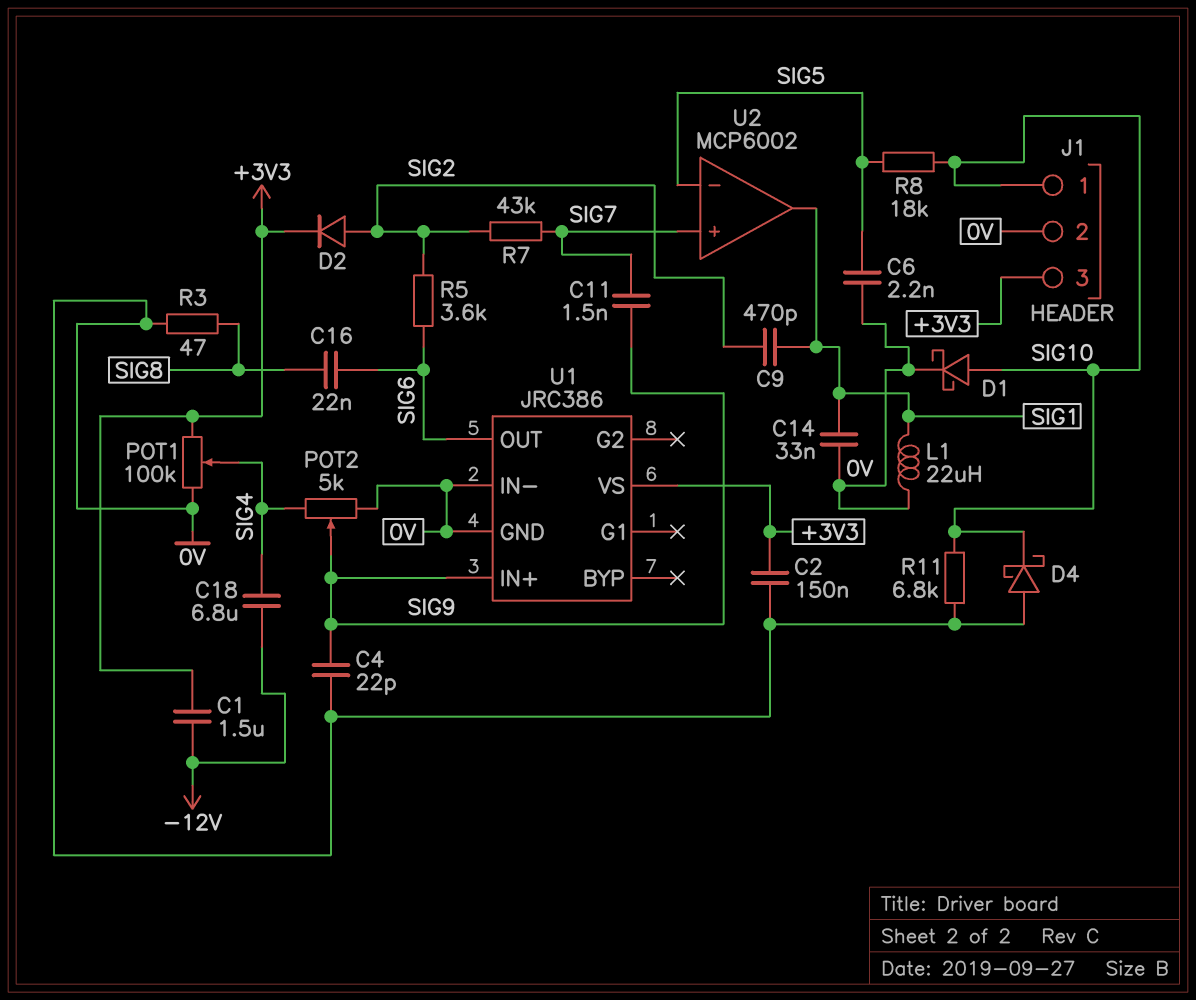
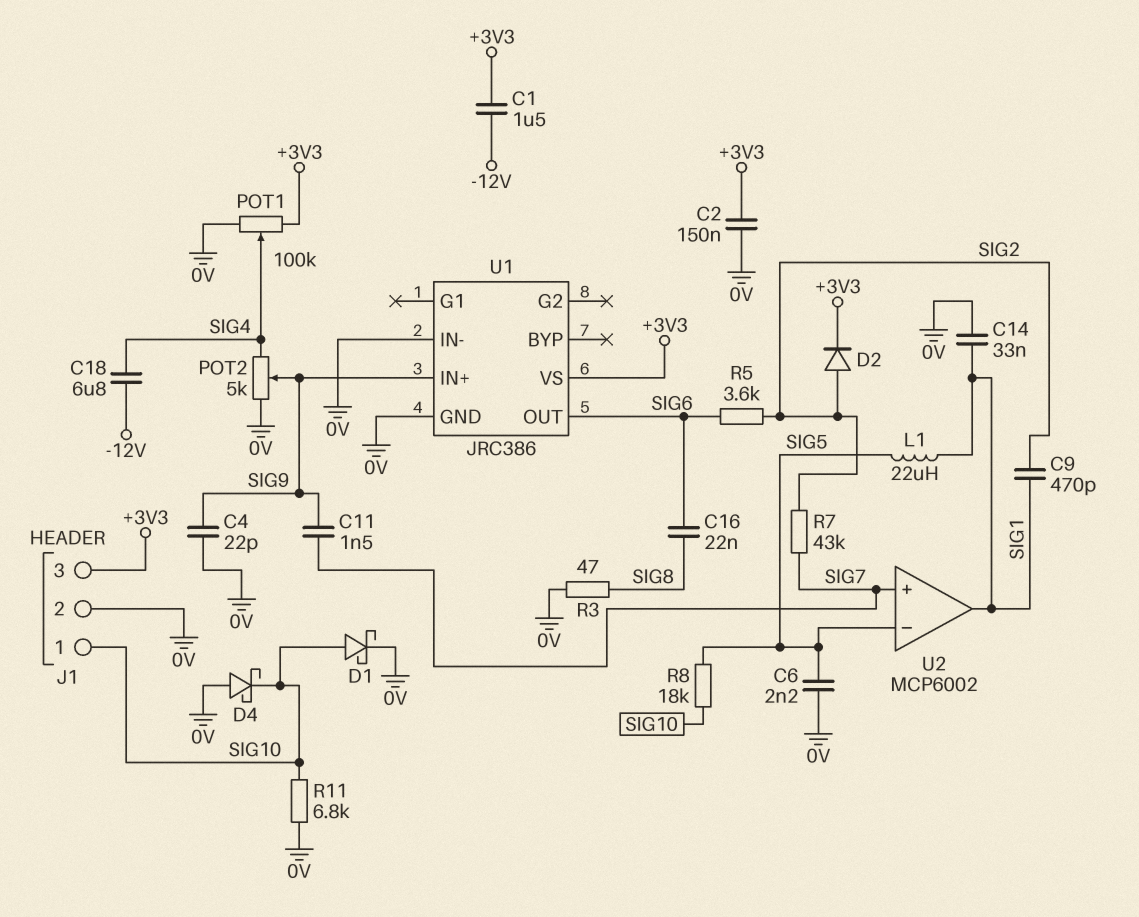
L1: 22uH (0V, SIG1) -> 22uH (SIG1, SIG5)

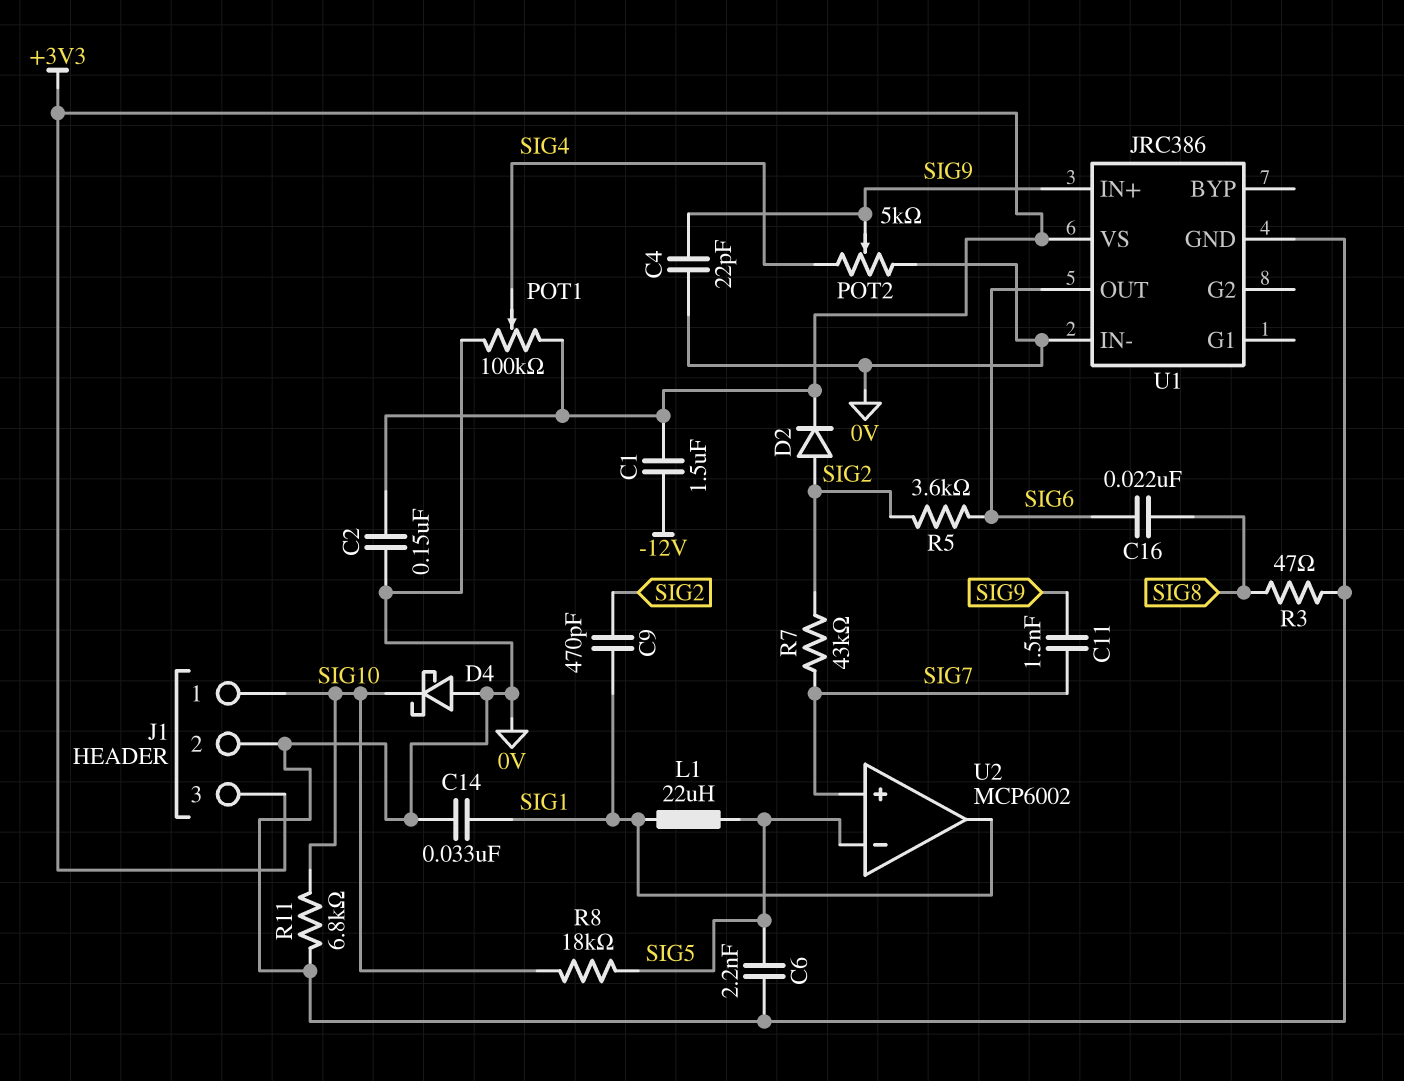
C18: 6.8uF (-12V, SIG4) -> none
D1: schottky (A SIG10, K 0V) -> none

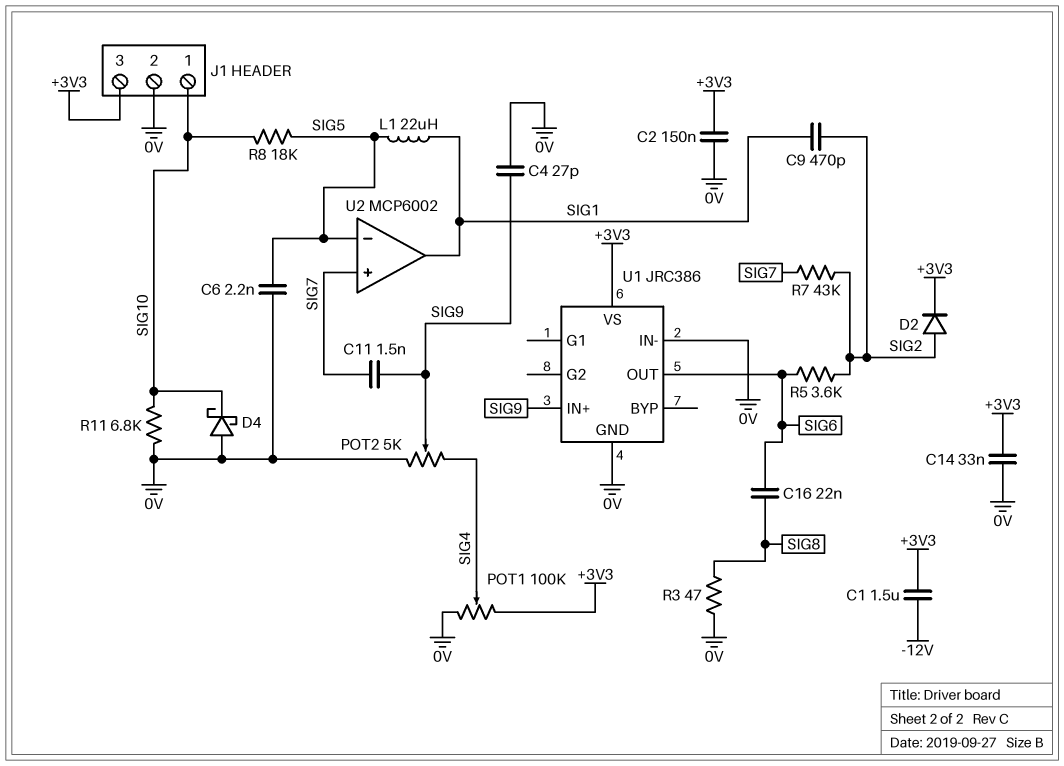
C4: 22pF (0V, SIG9) -> 27pF (0V, SIG9)
C14: 33nF (0V, SIG1) -> 33nF (+3V3, 0V)

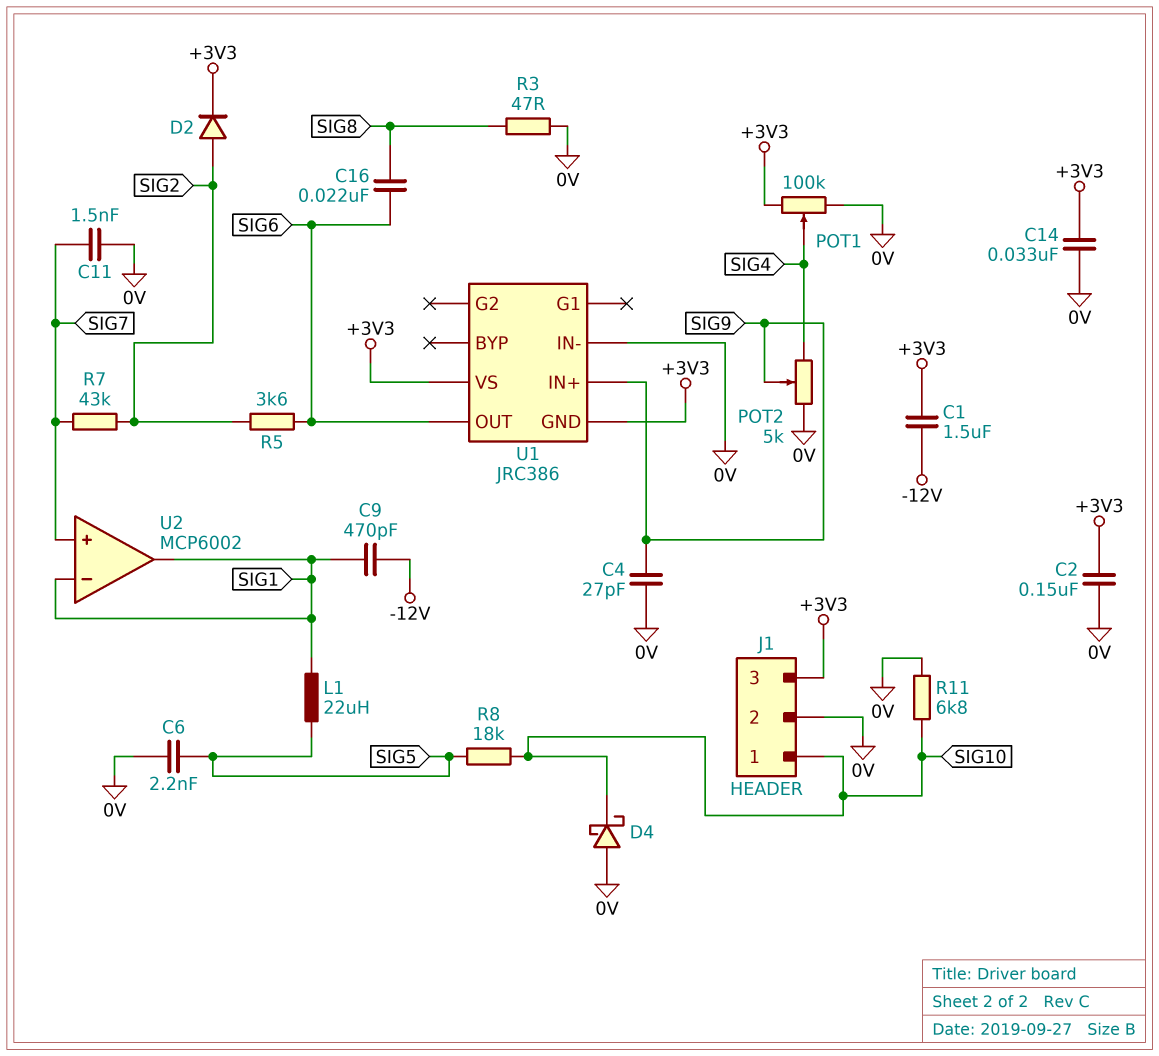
C9: 470pF (SIG1, SIG2) -> 470pF (-12V, SIG1)
C11: 1.5nF (SIG7, SIG9) -> 1.5nF (0V, SIG7)
U1 pin GND: 0V -> +3V3
U2 pin in-: SIG5 -> SIG1

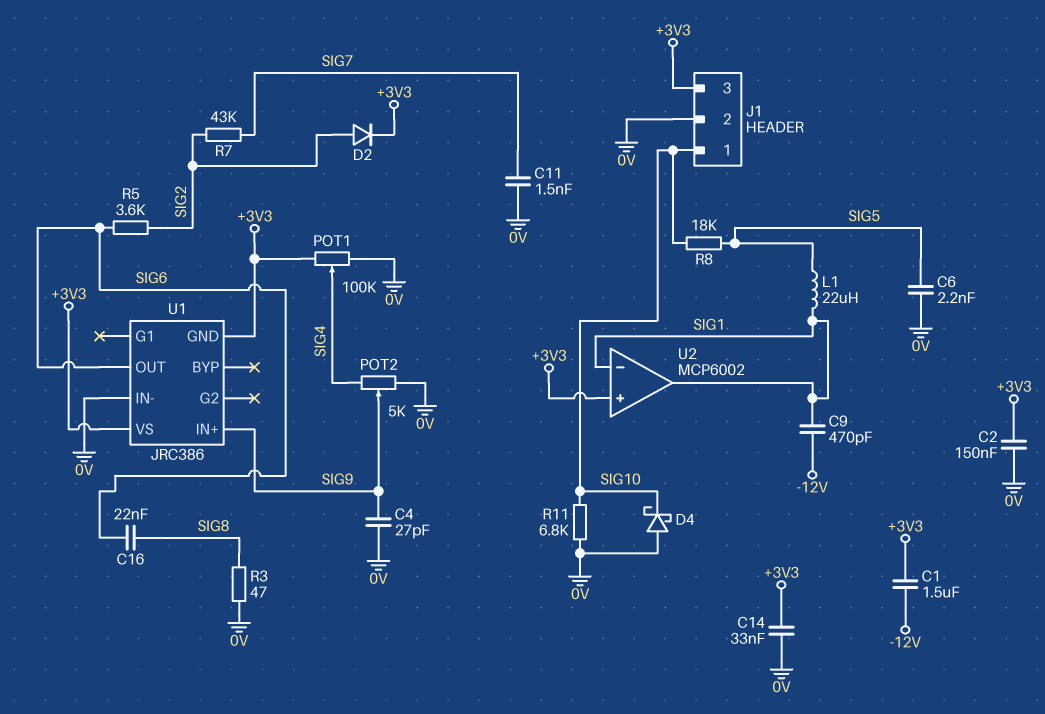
U2 pin in+: SIG7 -> +3V3

